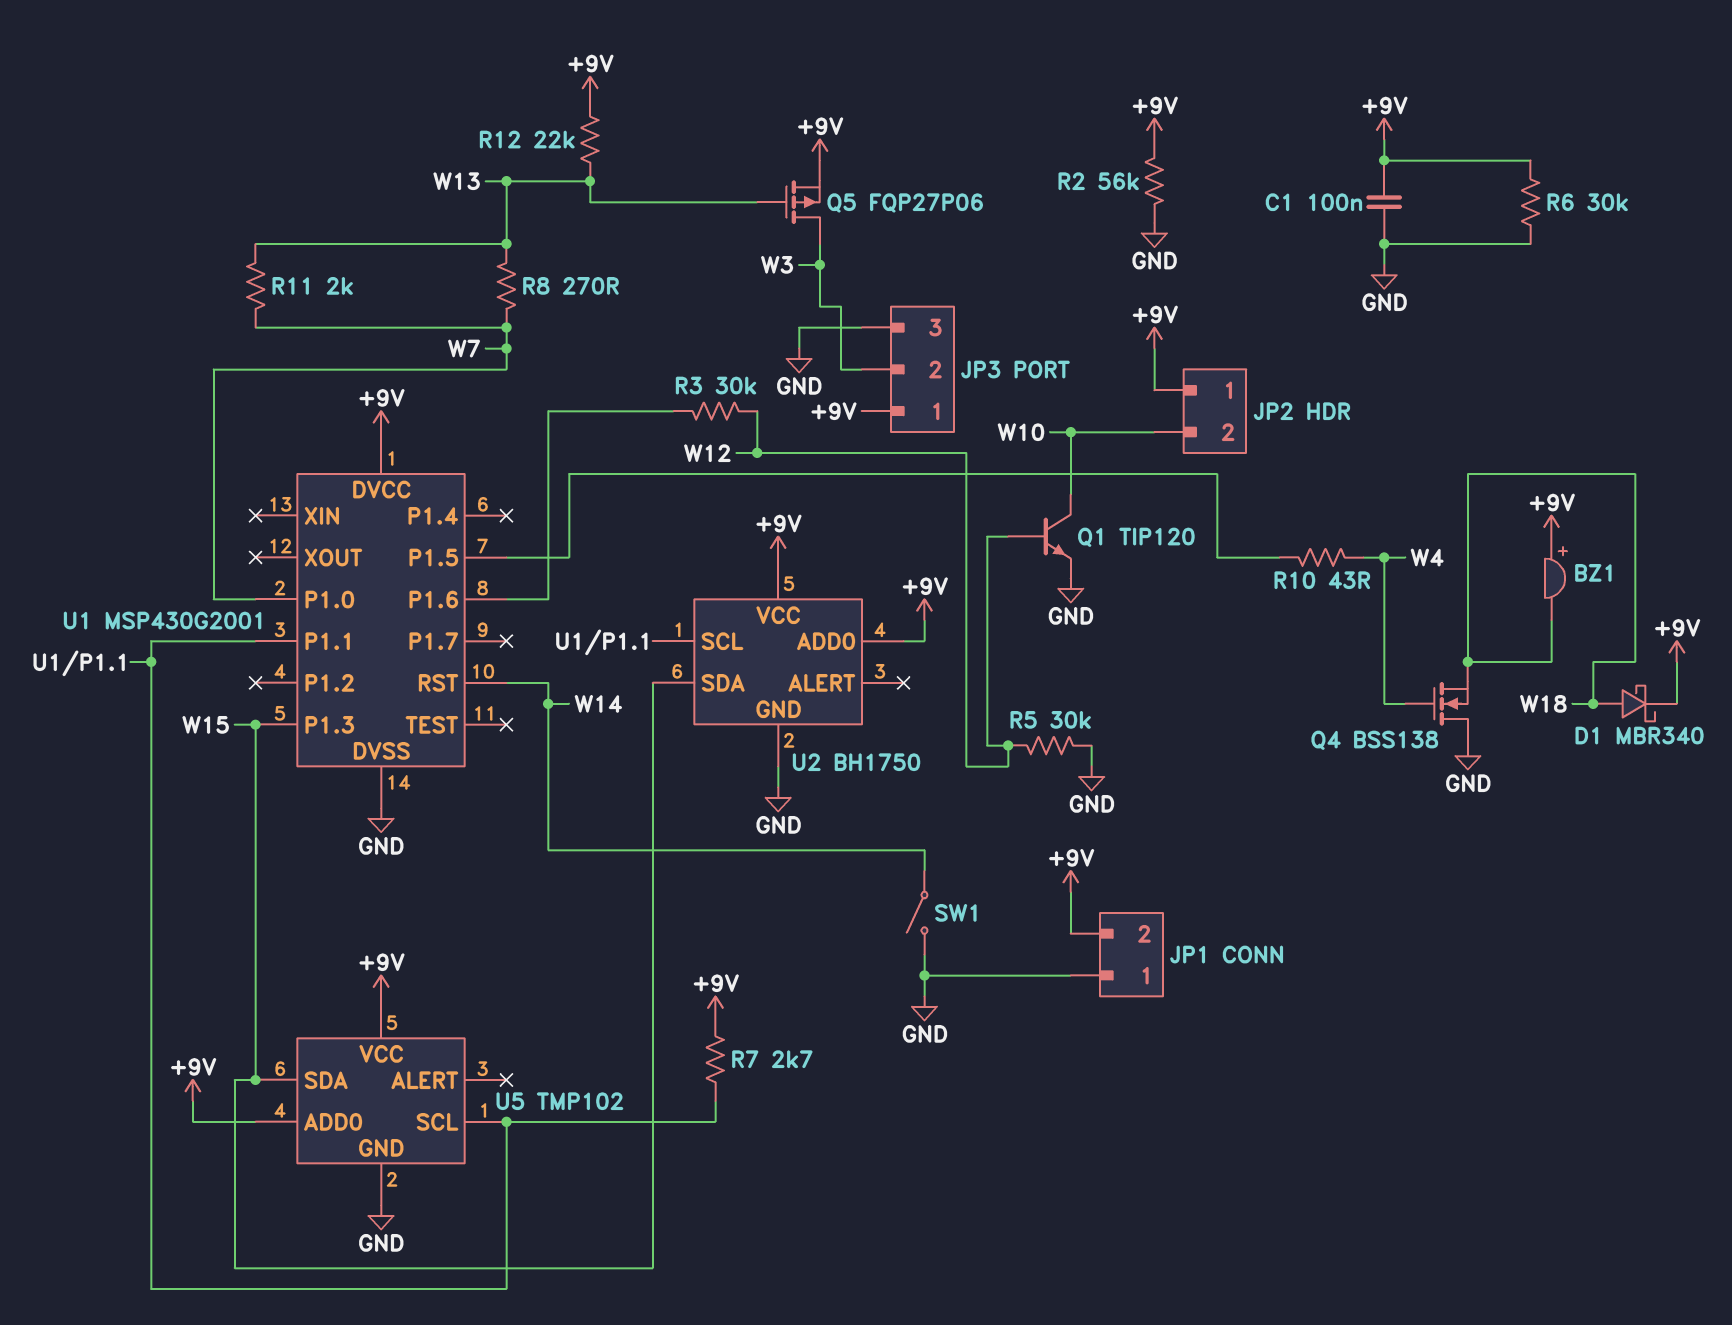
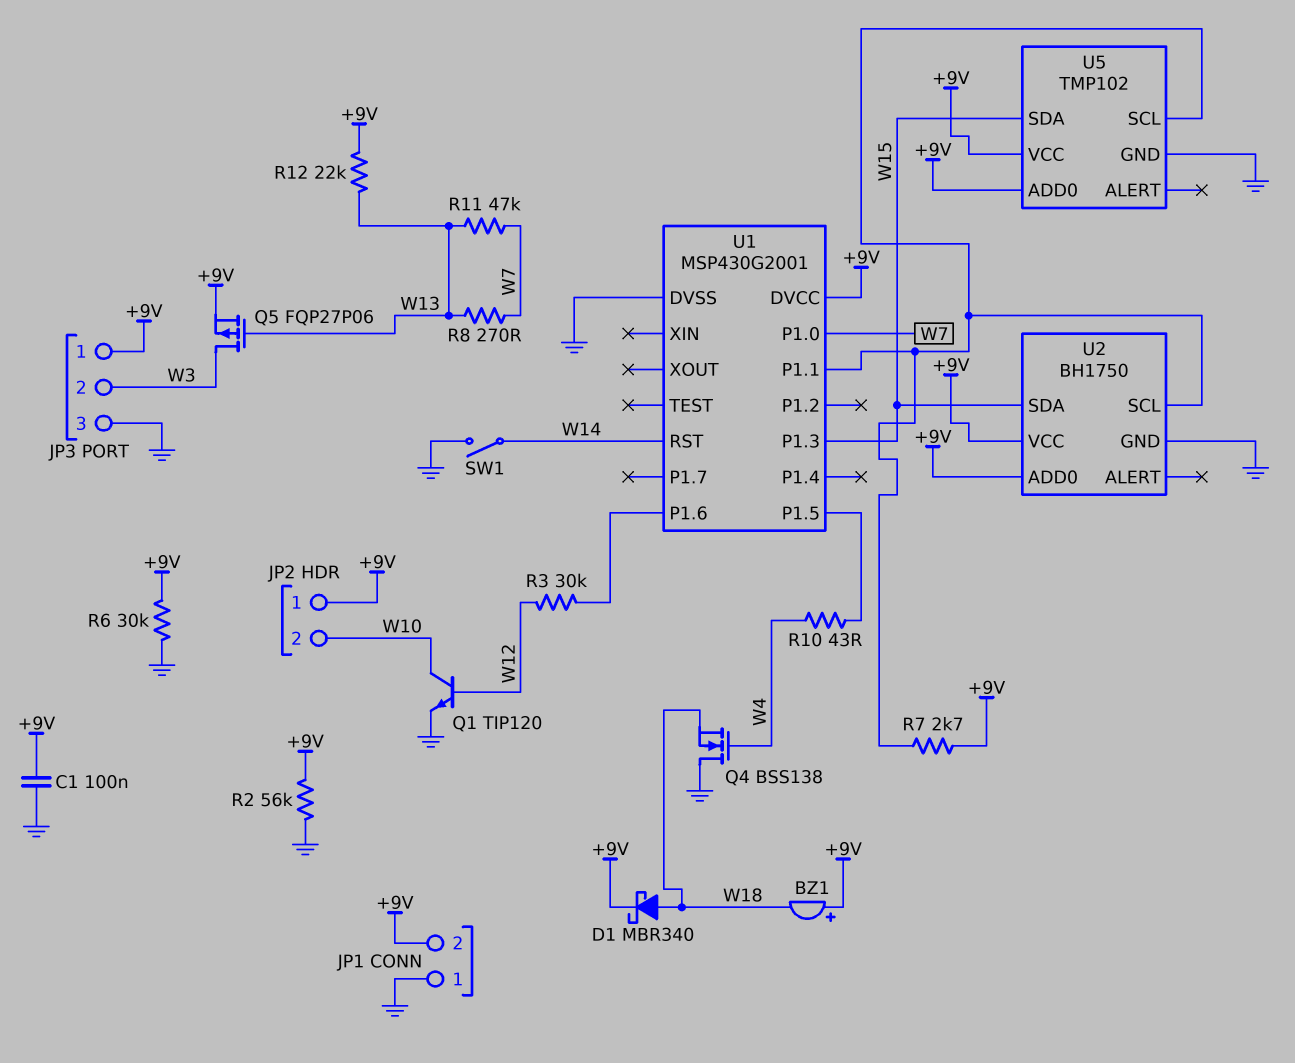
R5: 30k (GND, W12) -> none
R11: 2k (W7, W13) -> 47k (W7, W13)

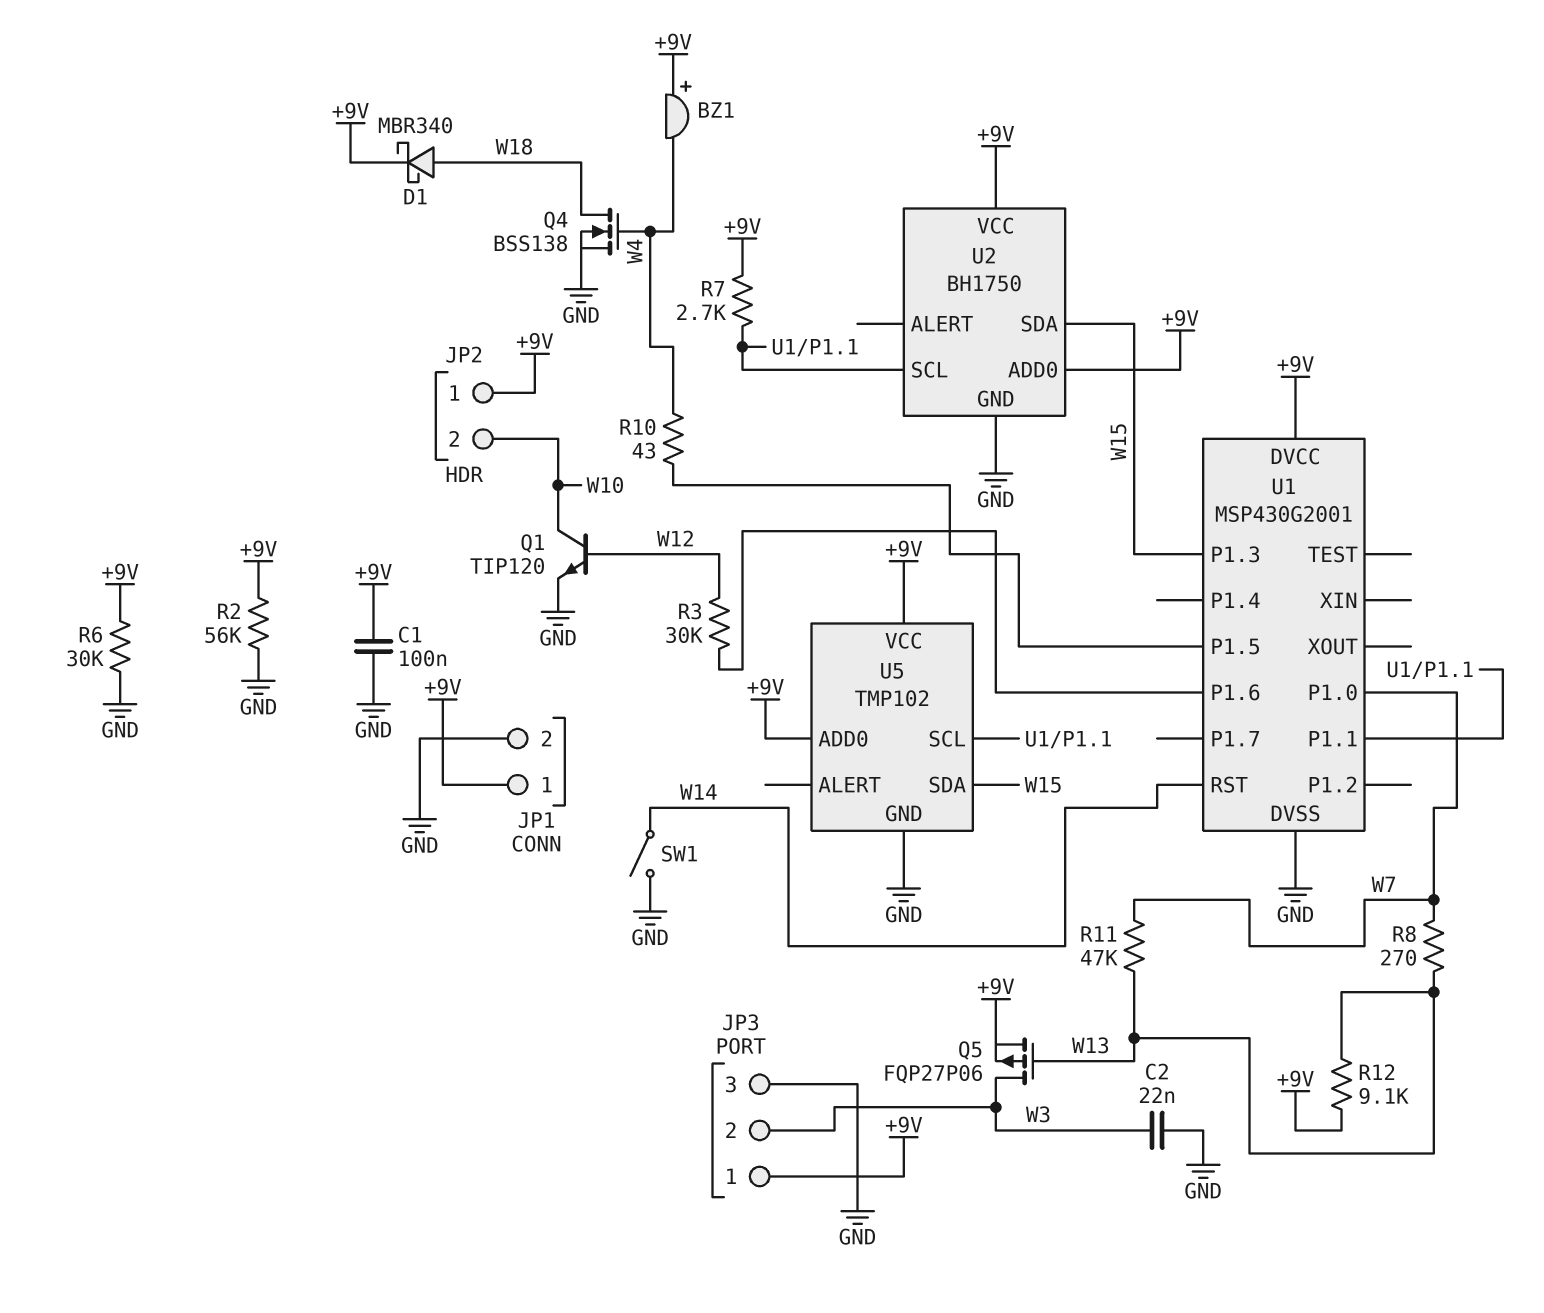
BZ1: buzzer (plus +9V, minus W18) -> buzzer (plus +9V, minus W4)
C2: none -> 22nF (GND, W3)
JP1 pin 1: GND -> +9V
JP1 pin 2: +9V -> GND
Q4: NMOS BSS138 (G W4, D GND, S W18) -> NMOS BSS138 (G W4, D W18, S GND)
R12: 22k (+9V, W13) -> 9.1k (+9V, W13)

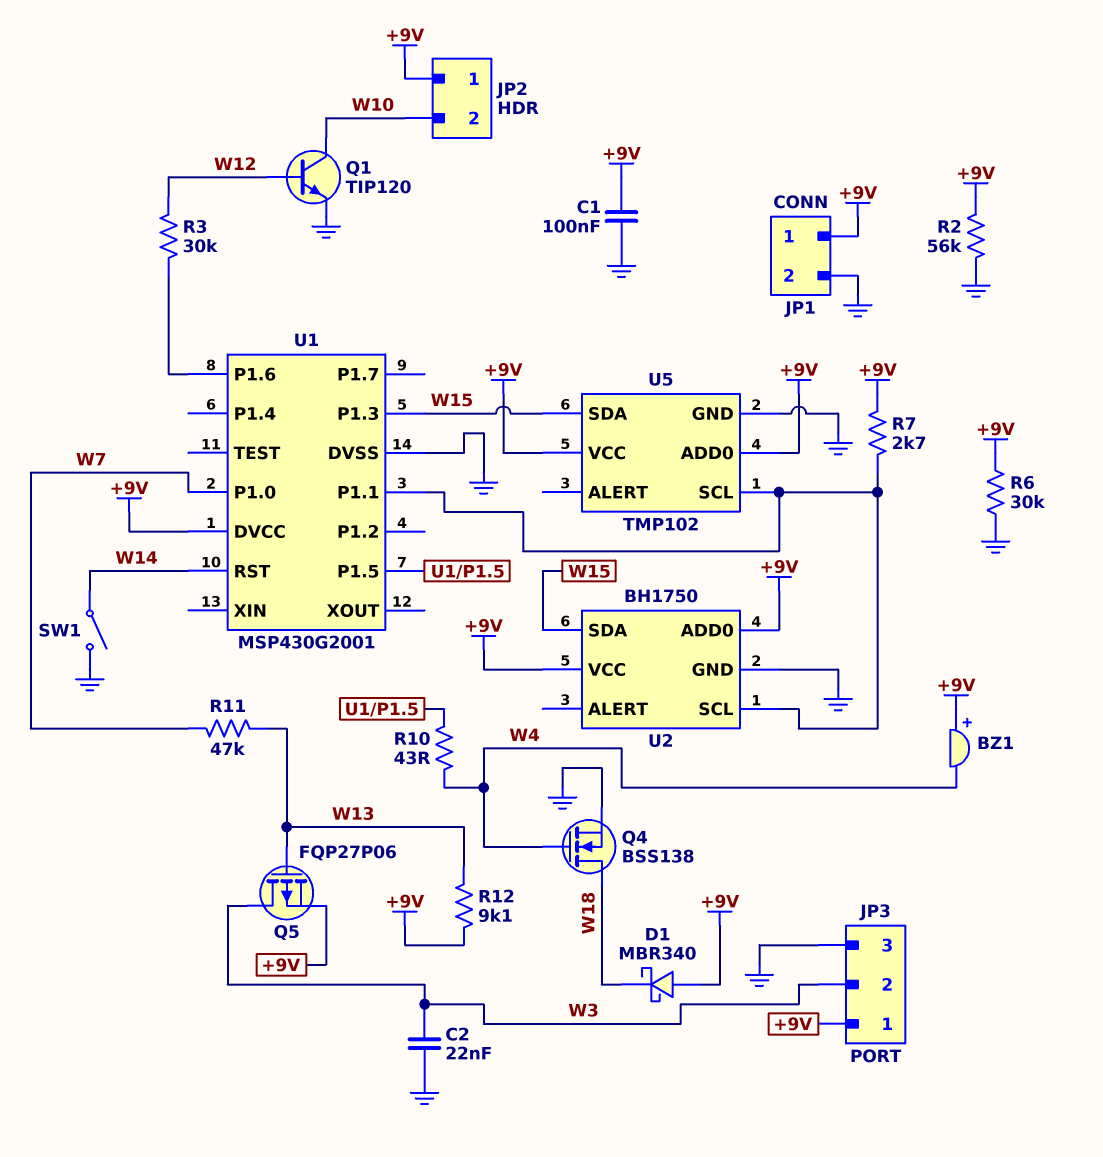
D1: schottky MBR340 (A W18, K +9V) -> schottky MBR340 (A +9V, K W18)
R8: 270 (W7, W13) -> none

